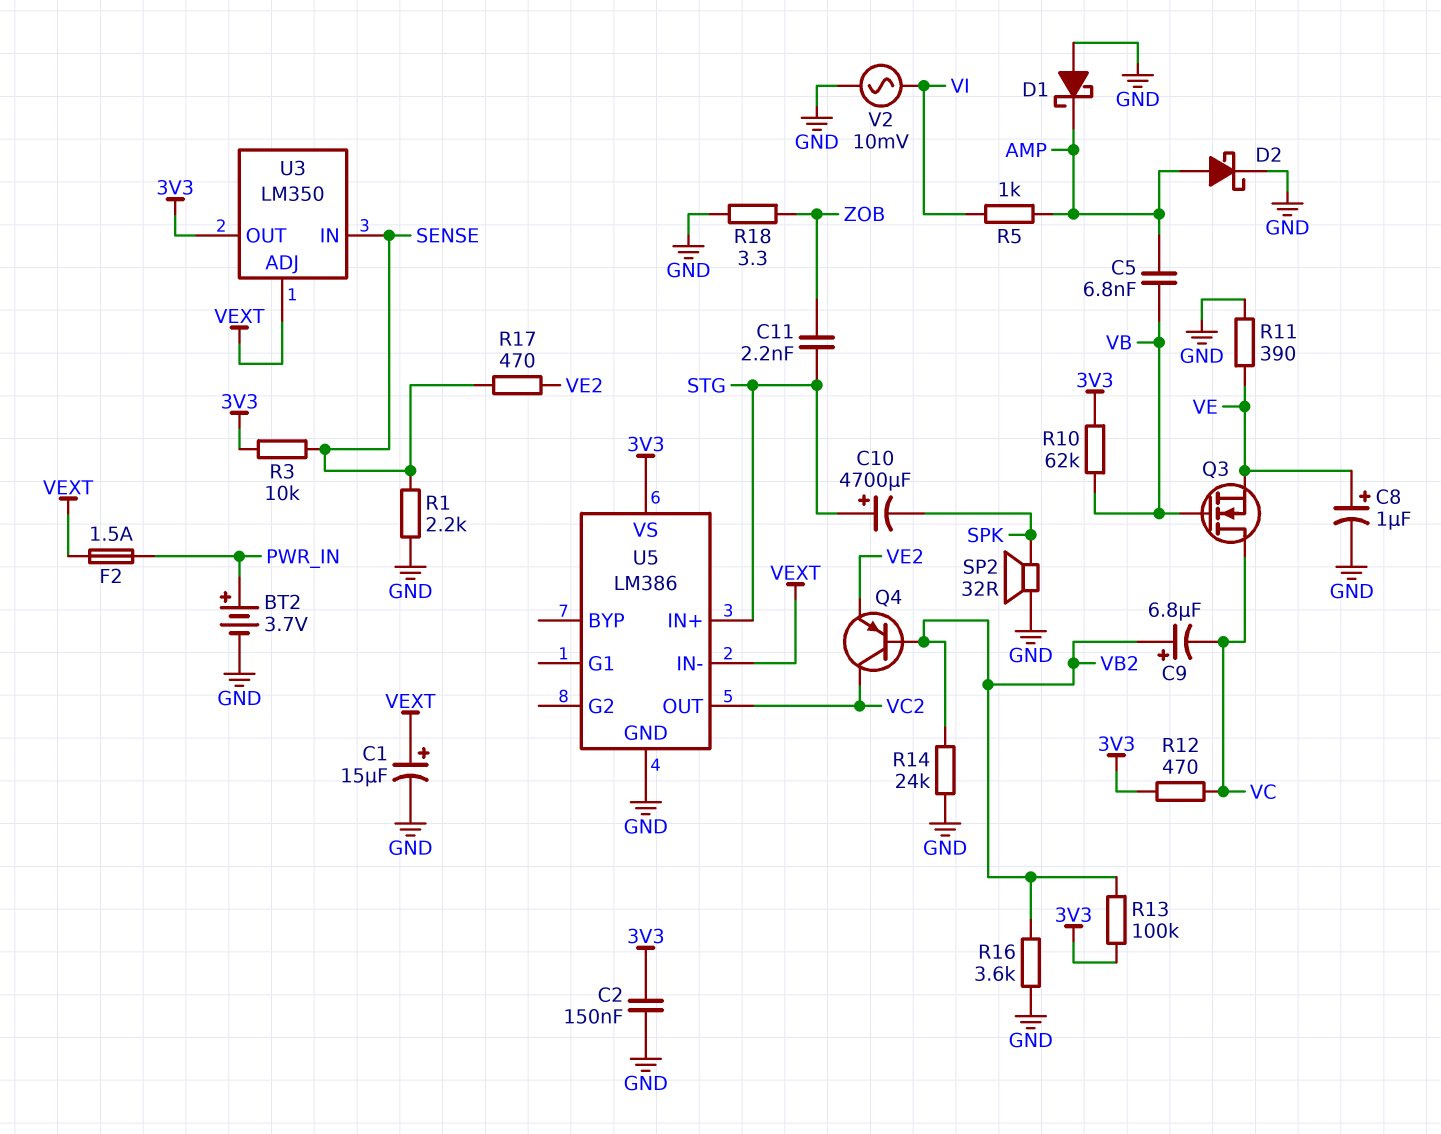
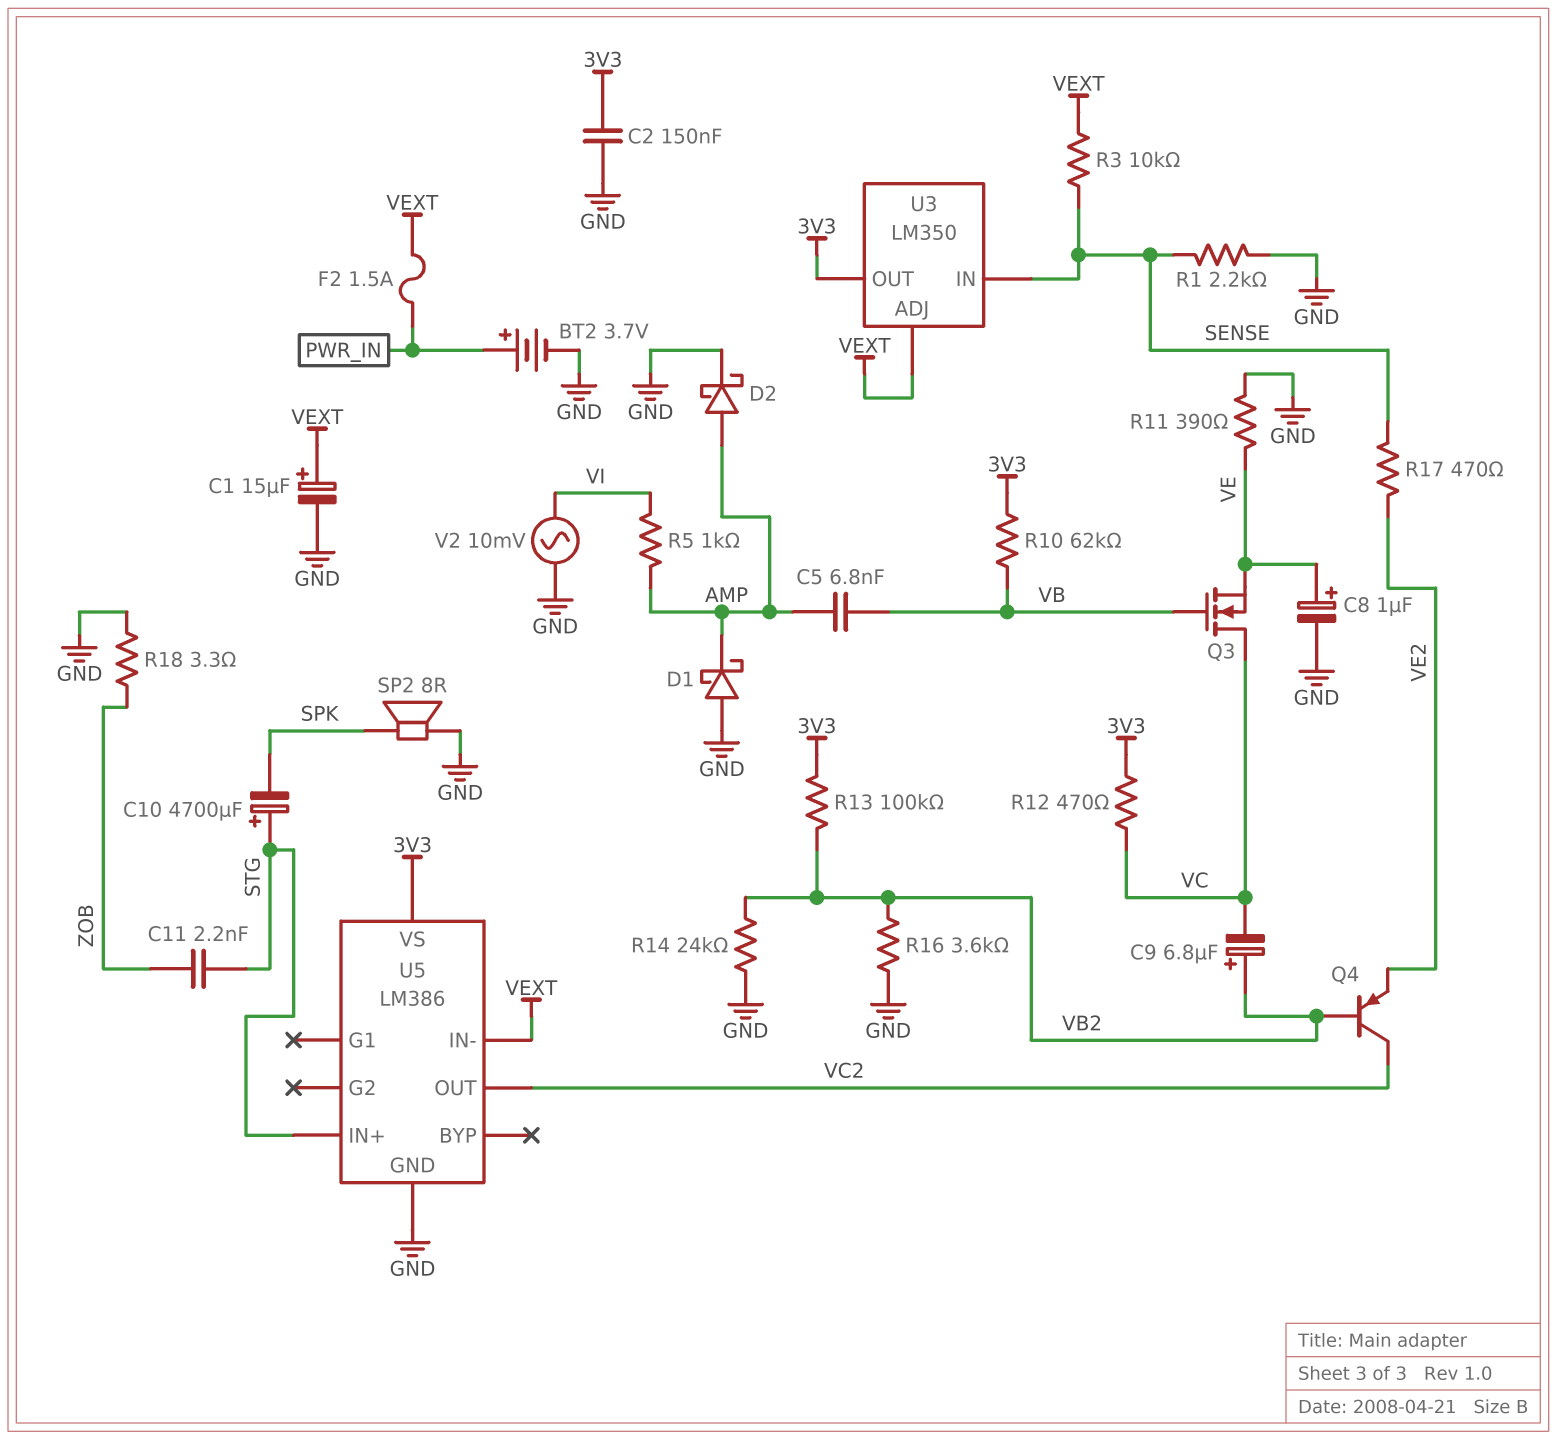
R3: 10k (3V3, SENSE) -> 10k (SENSE, VEXT)
SP2: speaker 32R (GND, SPK) -> speaker 8R (GND, SPK)

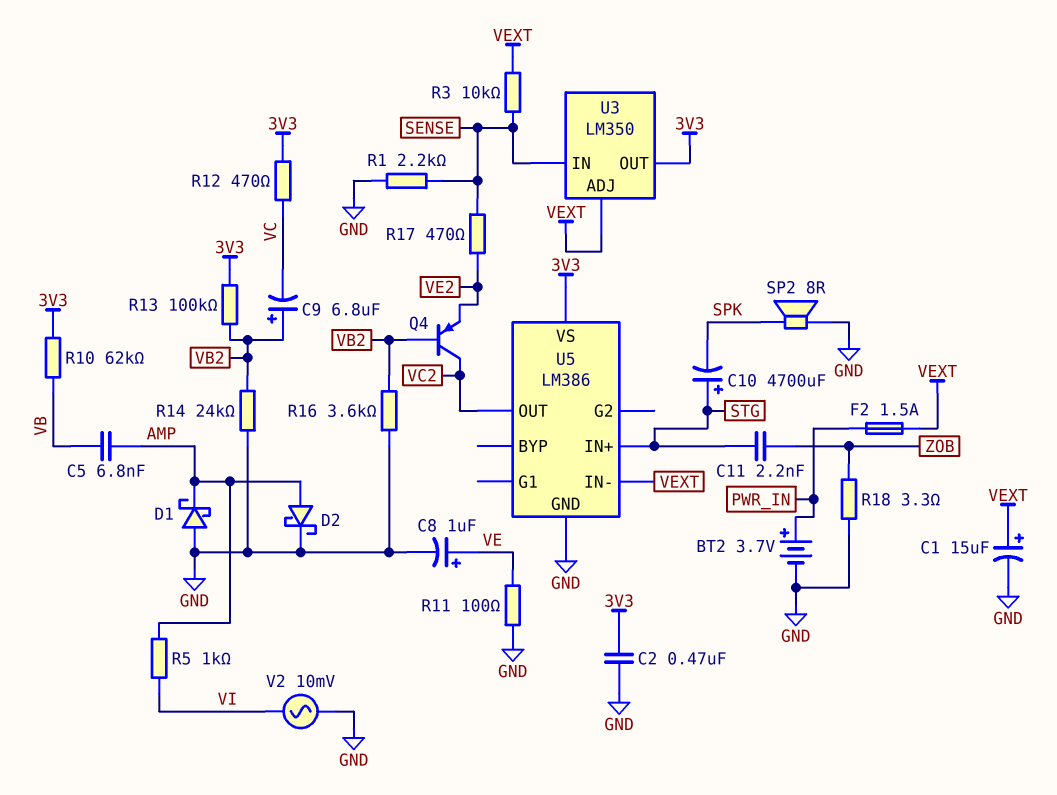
C2: 150nF (3V3, GND) -> 470nF (3V3, GND)
Q3: NMOS (G VB, D VC, S VE) -> none
R11: 390 (GND, VE) -> 100 (GND, VE)

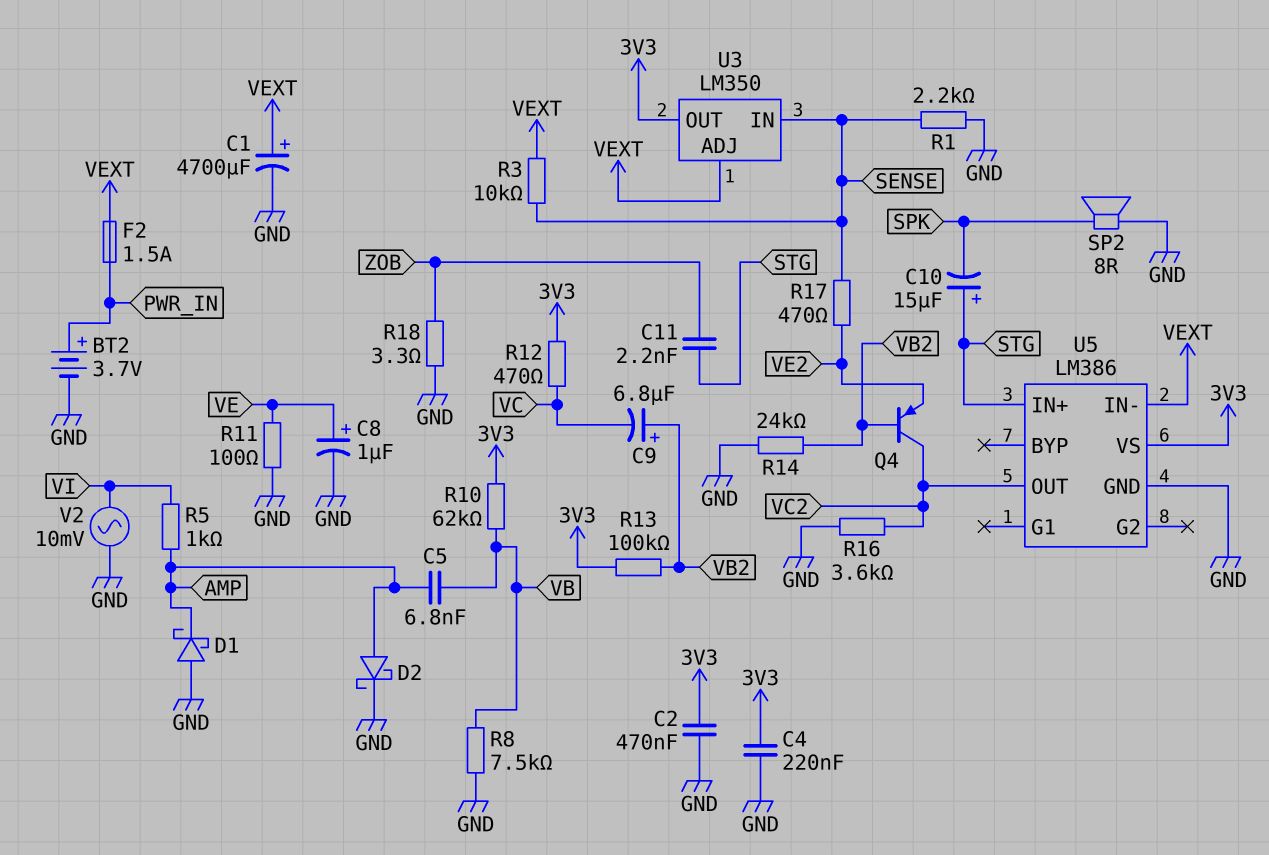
C1: 15uF (plus VEXT, minus GND) -> 4700uF (plus VEXT, minus GND)
C4: none -> 220nF (3V3, GND)
C10: 4700uF (plus STG, minus SPK) -> 15uF (plus STG, minus SPK)
R8: none -> 7.5k (GND, VB)
R16: 3.6k (GND, VB2) -> 3.6k (GND, VC2)

